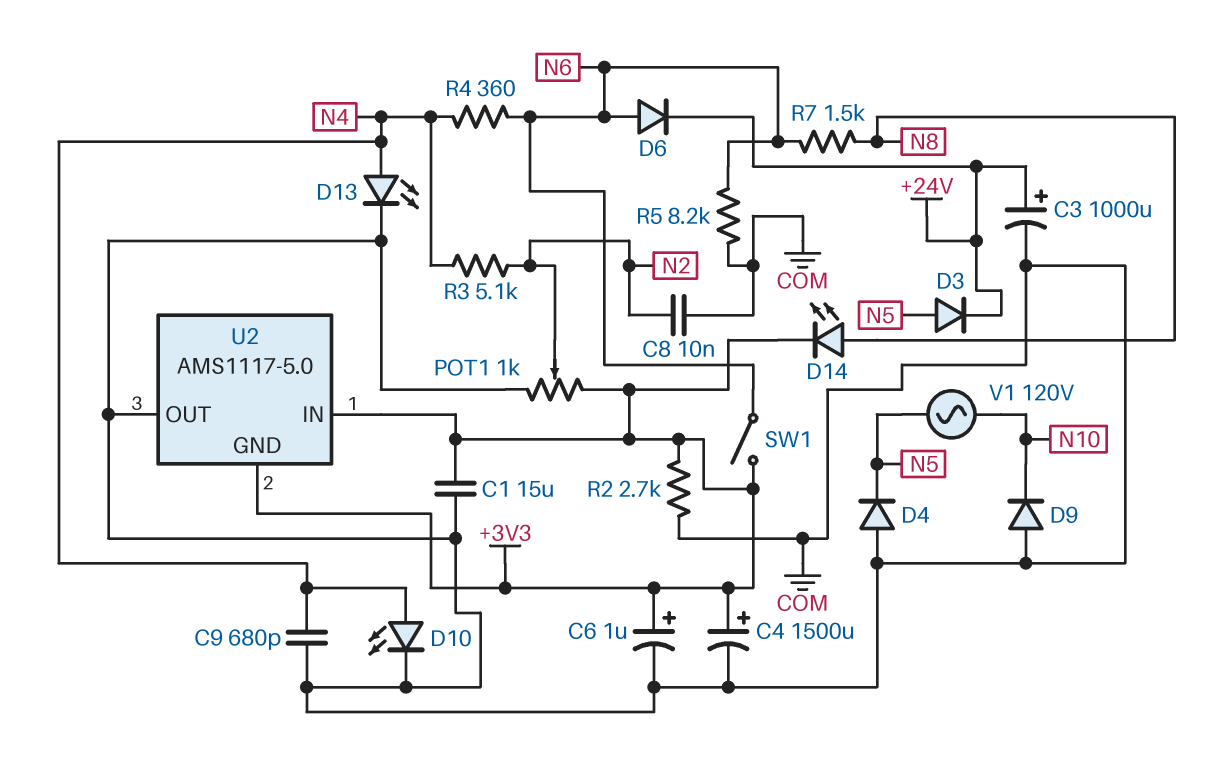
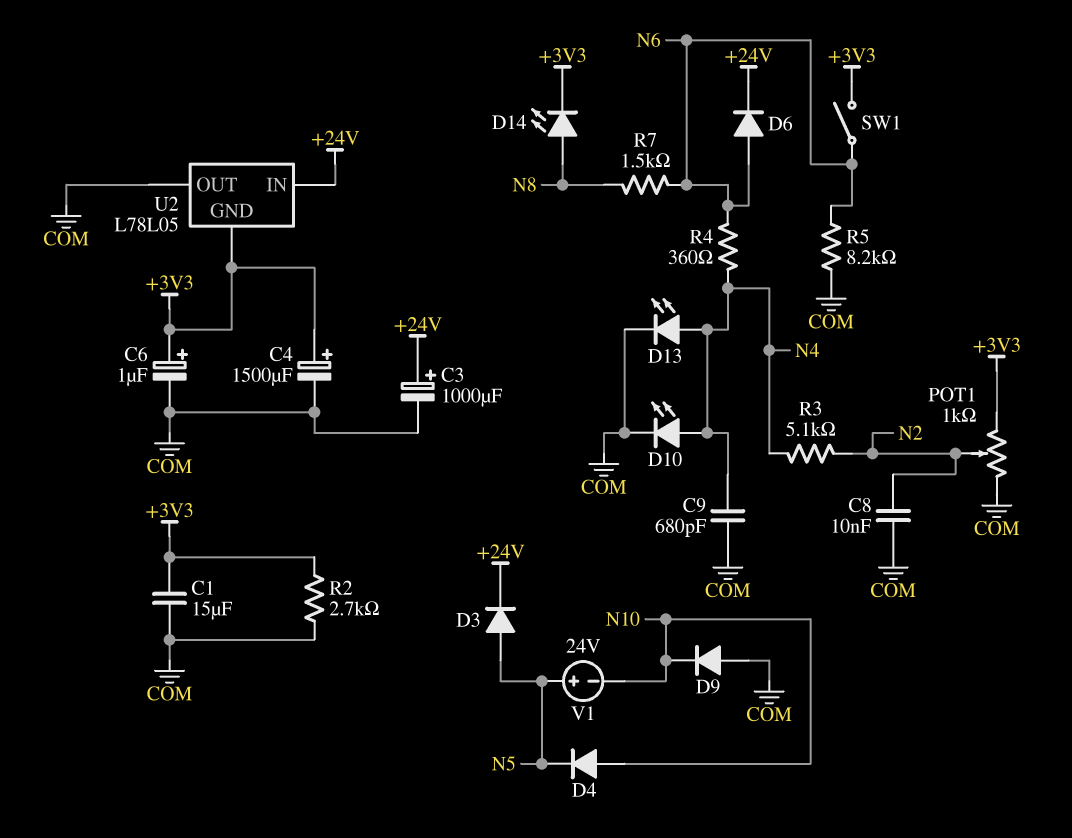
D4: diode (A COM, K N5) -> diode (A N10, K N5)
U2: AMS1117-5.0 -> L78L05
U2 pin IN: +3V3 -> +24V
V1: AC 120V (N5, N10) -> 24V (plus N5, minus N10)

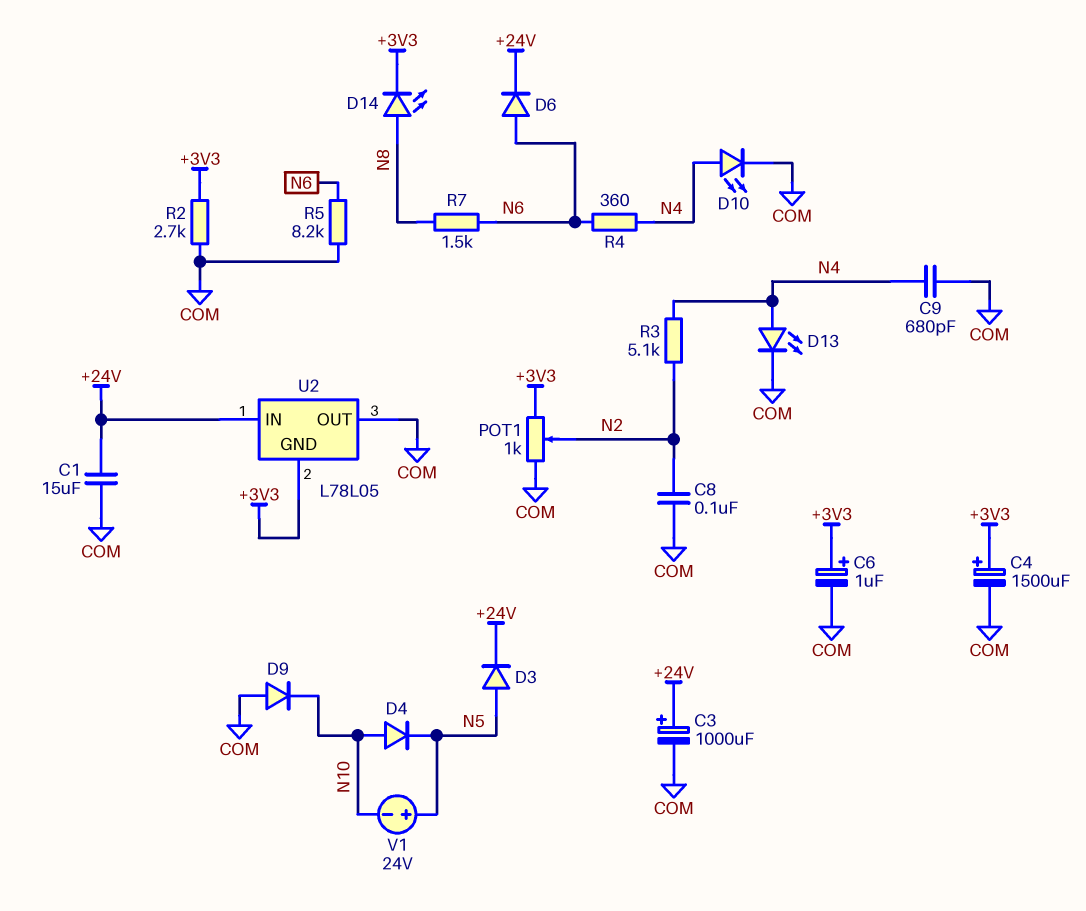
C1: 15uF (+3V3, COM) -> 15uF (+24V, COM)
C8: 10nF (COM, N2) -> 100nF (COM, N2)
SW1: switch (+3V3, N6) -> none

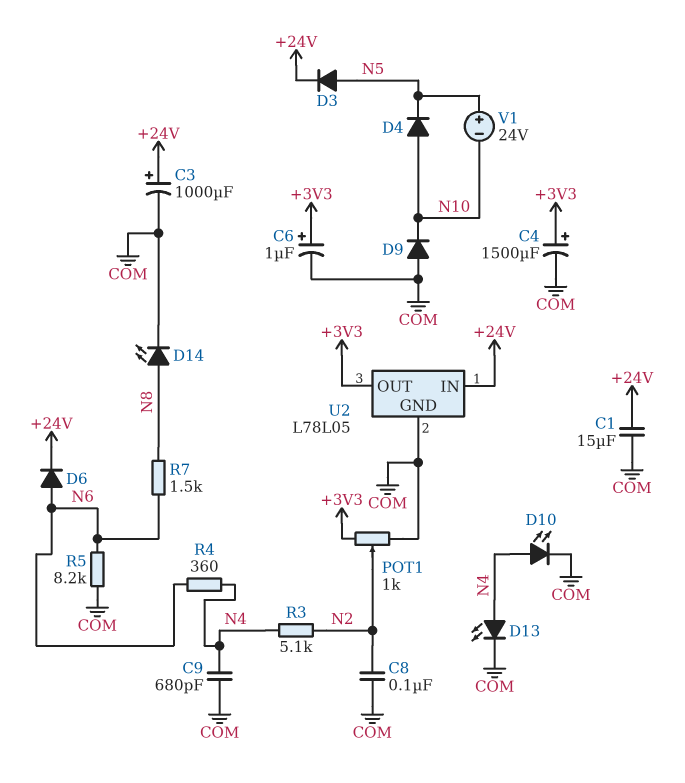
D14: LED (A N8, K +3V3) -> LED (A N8, K COM)
R2: 2.7k (+3V3, COM) -> none
U2 pin GND: +3V3 -> COM
U2 pin OUT: COM -> +3V3

